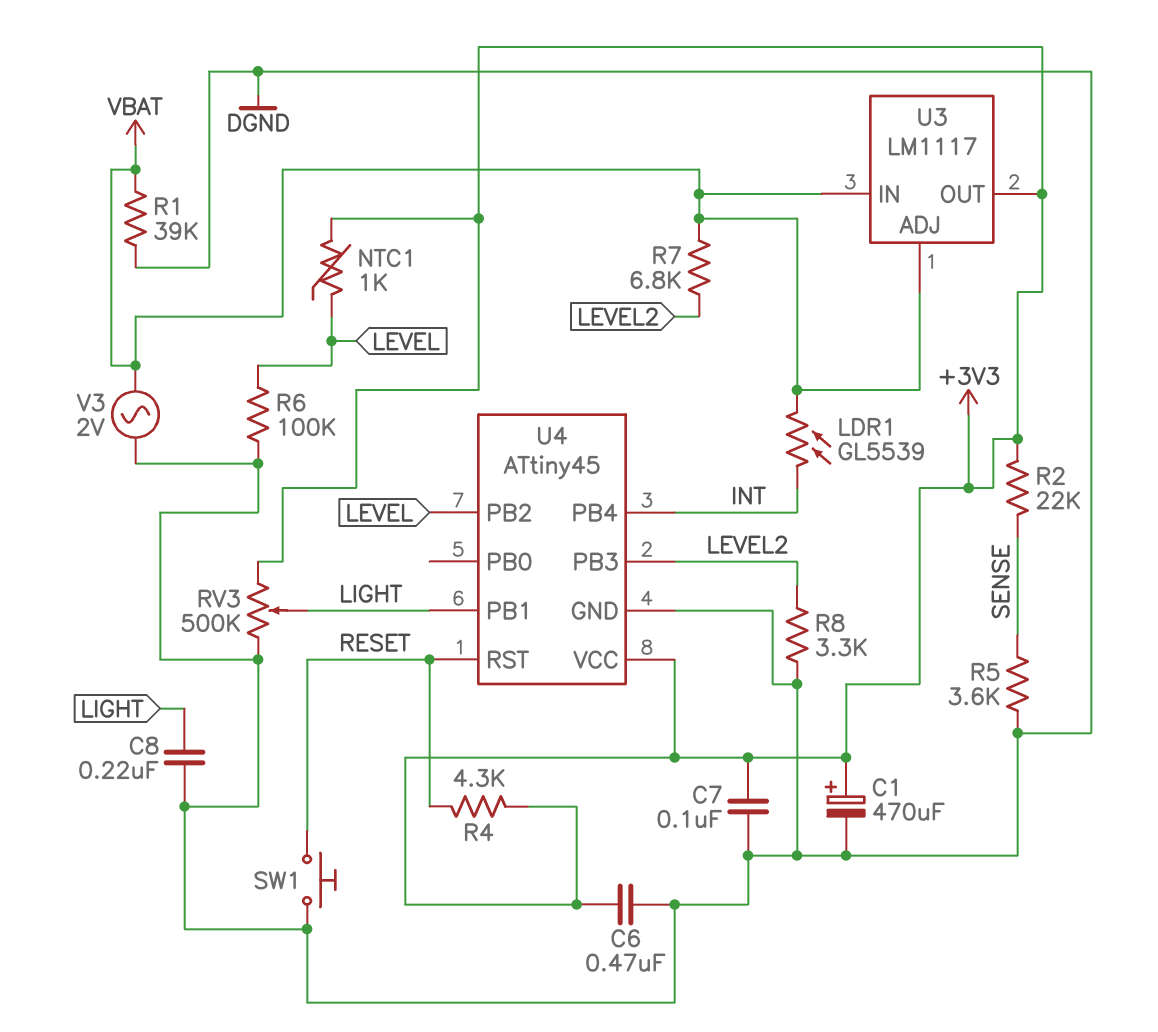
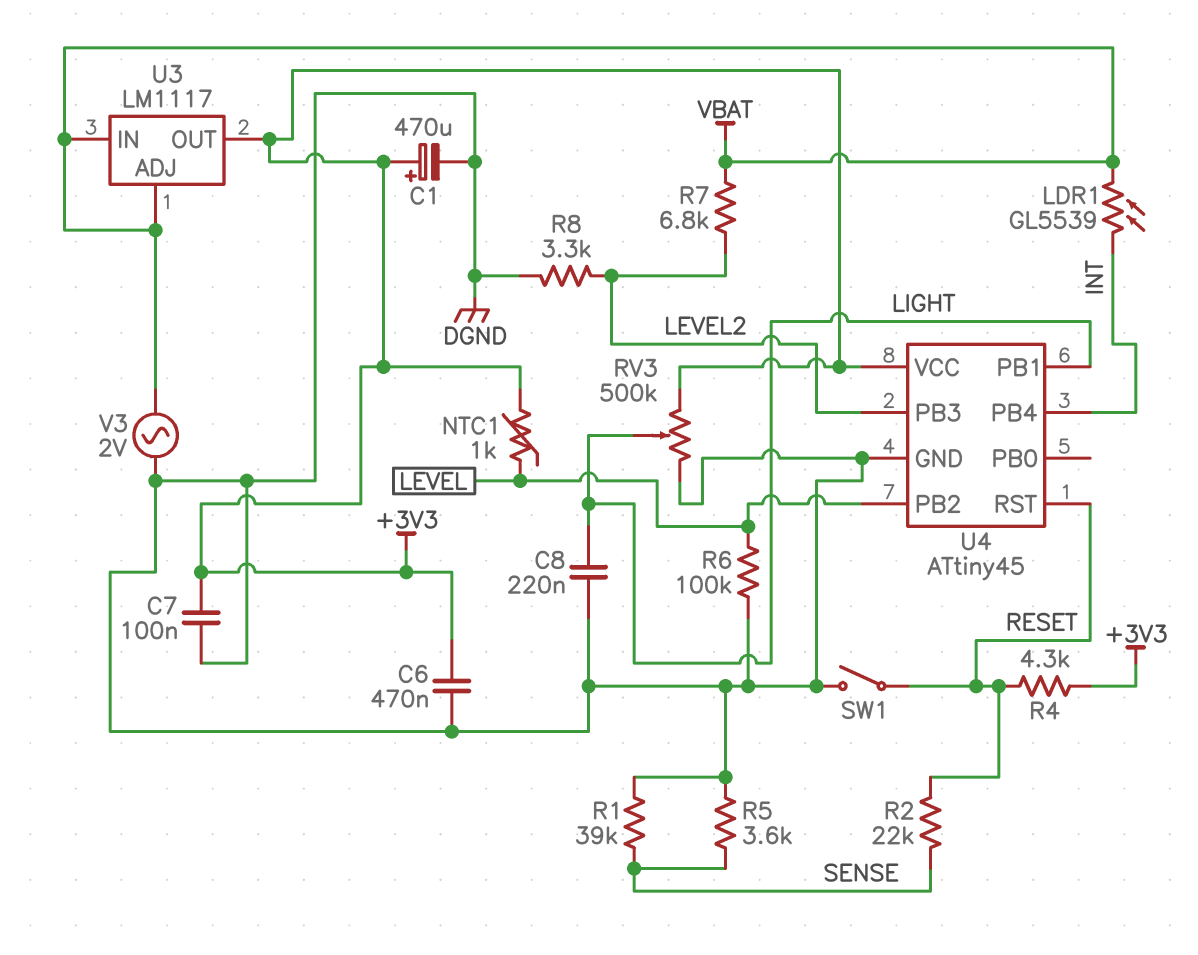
R1: 39k (DGND, VBAT) -> 39k (DGND, SENSE)
R2: 22k (+3V3, SENSE) -> 22k (RESET, SENSE)
SW1: button (DGND, RESET) -> switch (DGND, RESET)

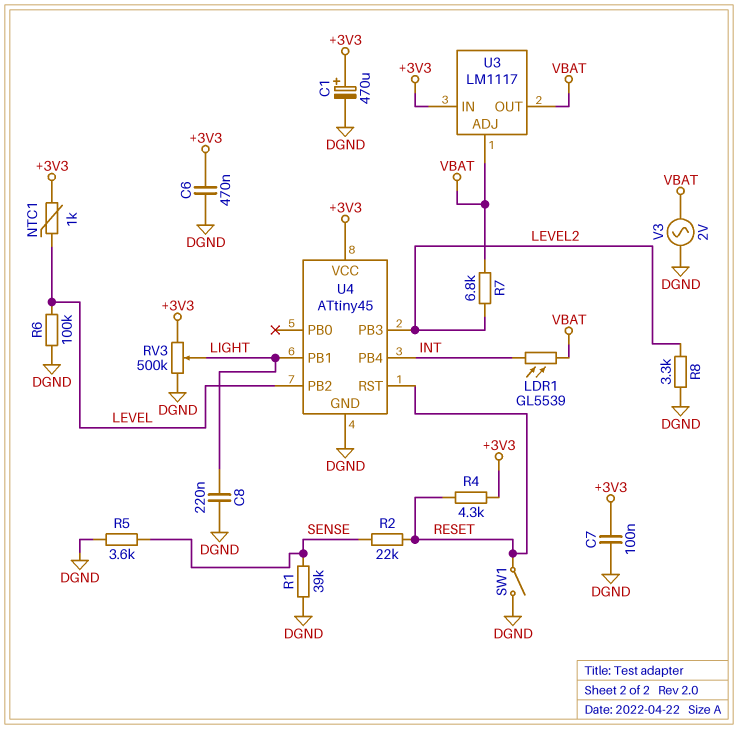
U3 pin IN: VBAT -> +3V3
U3 pin OUT: +3V3 -> VBAT

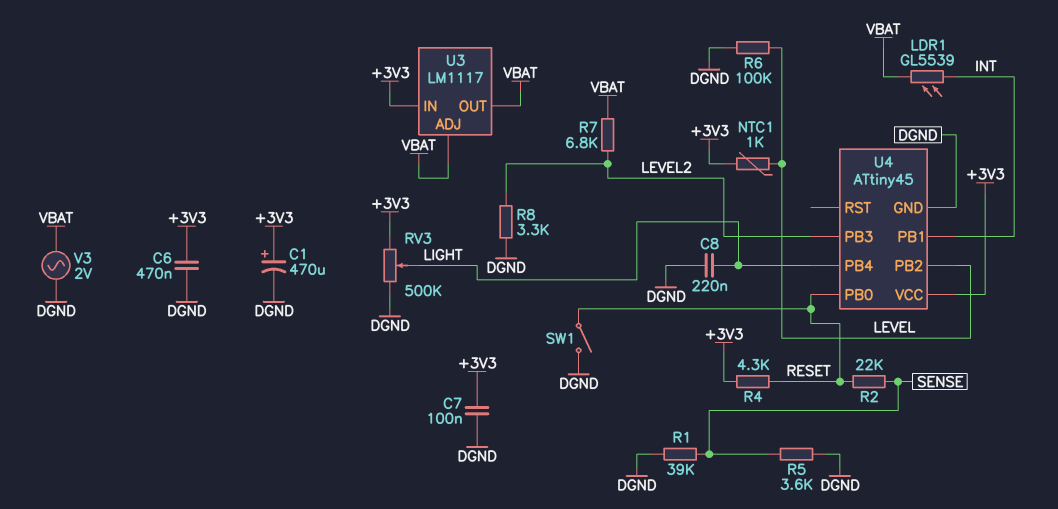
U4 pin PB0: none -> RESET
U4 pin PB1: LIGHT -> INT
U4 pin PB4: INT -> LIGHT
U4 pin RST: RESET -> none

